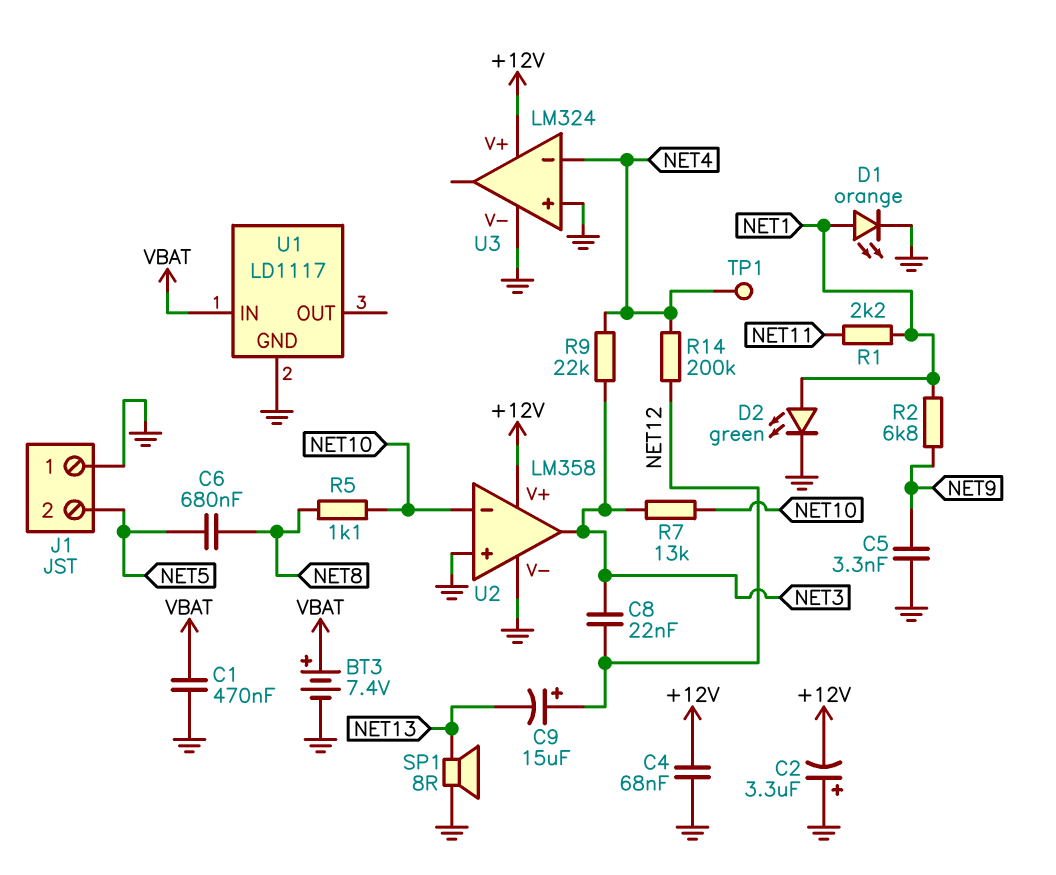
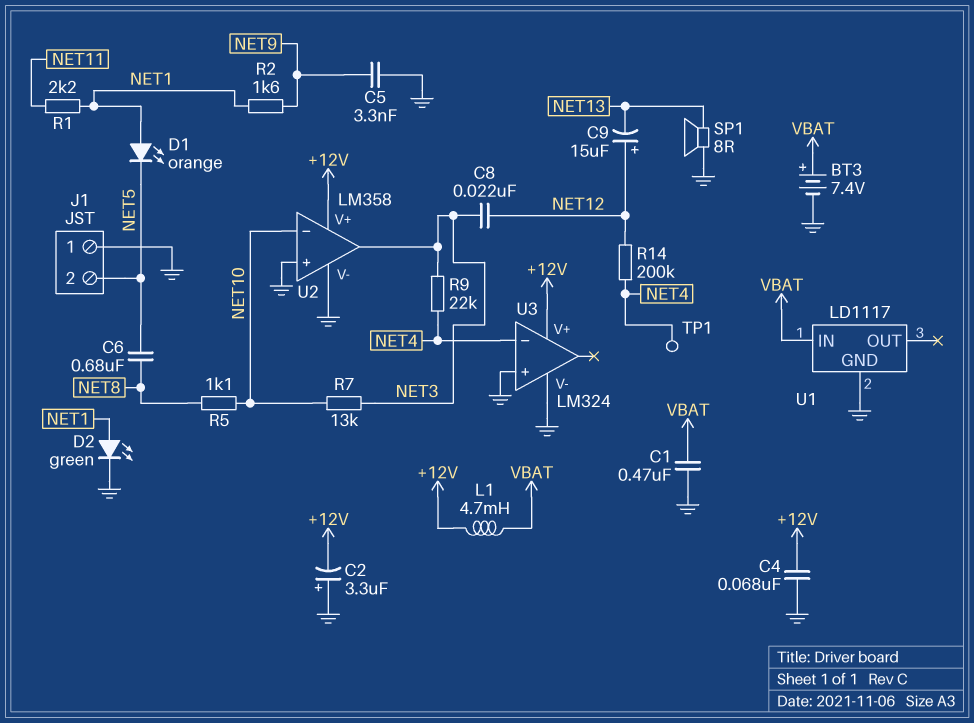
D1: LED orange (A NET1, K GND) -> LED orange (A NET1, K NET5)
L1: none -> 4.7mH (+12V, VBAT)
R2: 6.8k (NET1, NET9) -> 1.6k (NET1, NET9)

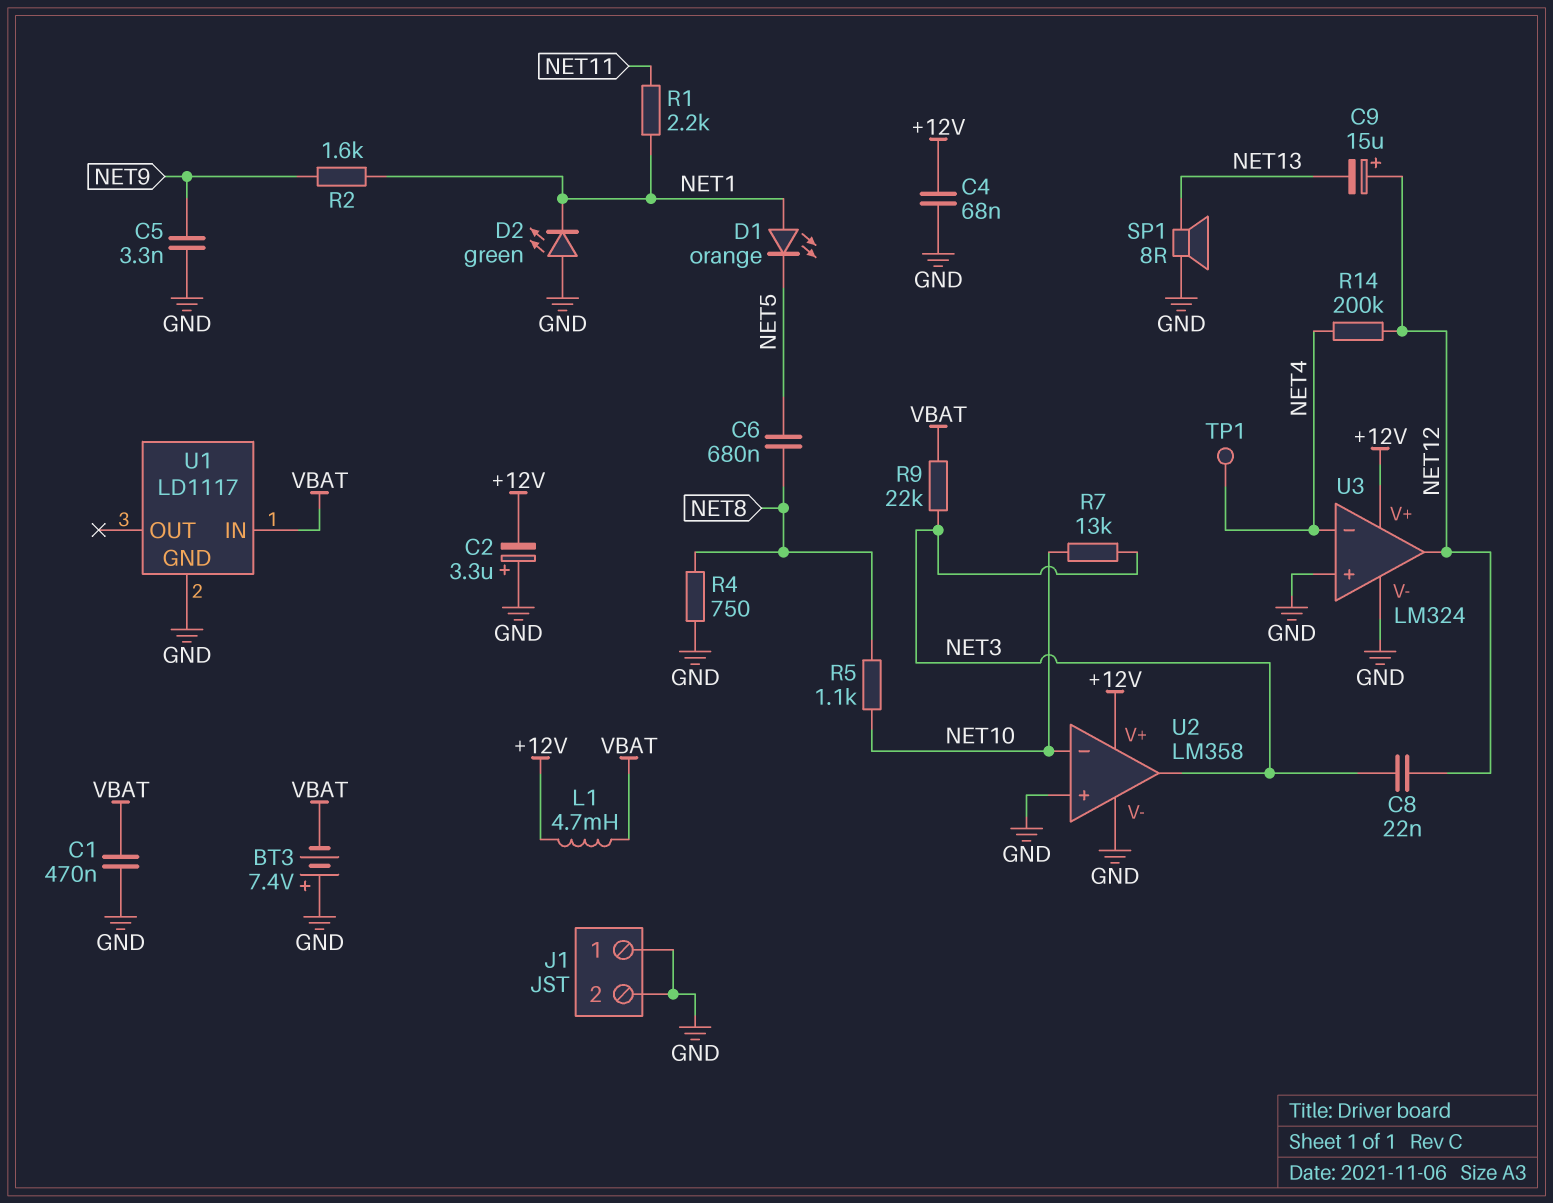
BT3: 7.4V (plus VBAT, minus GND) -> 7.4V (plus GND, minus VBAT)
D2: LED green (A NET1, K GND) -> LED green (A GND, K NET1)
J1 pin 2: NET5 -> GND
R4: none -> 750 (GND, NET8)
R9: 22k (NET3, NET4) -> 22k (NET3, VBAT)
U3 pin out: none -> NET12

